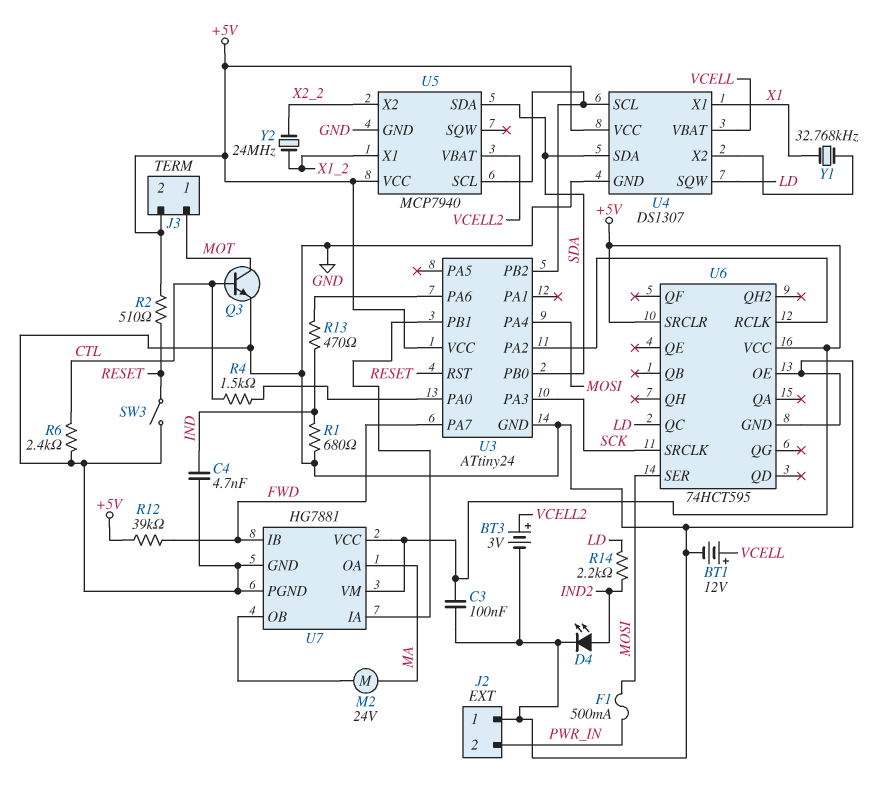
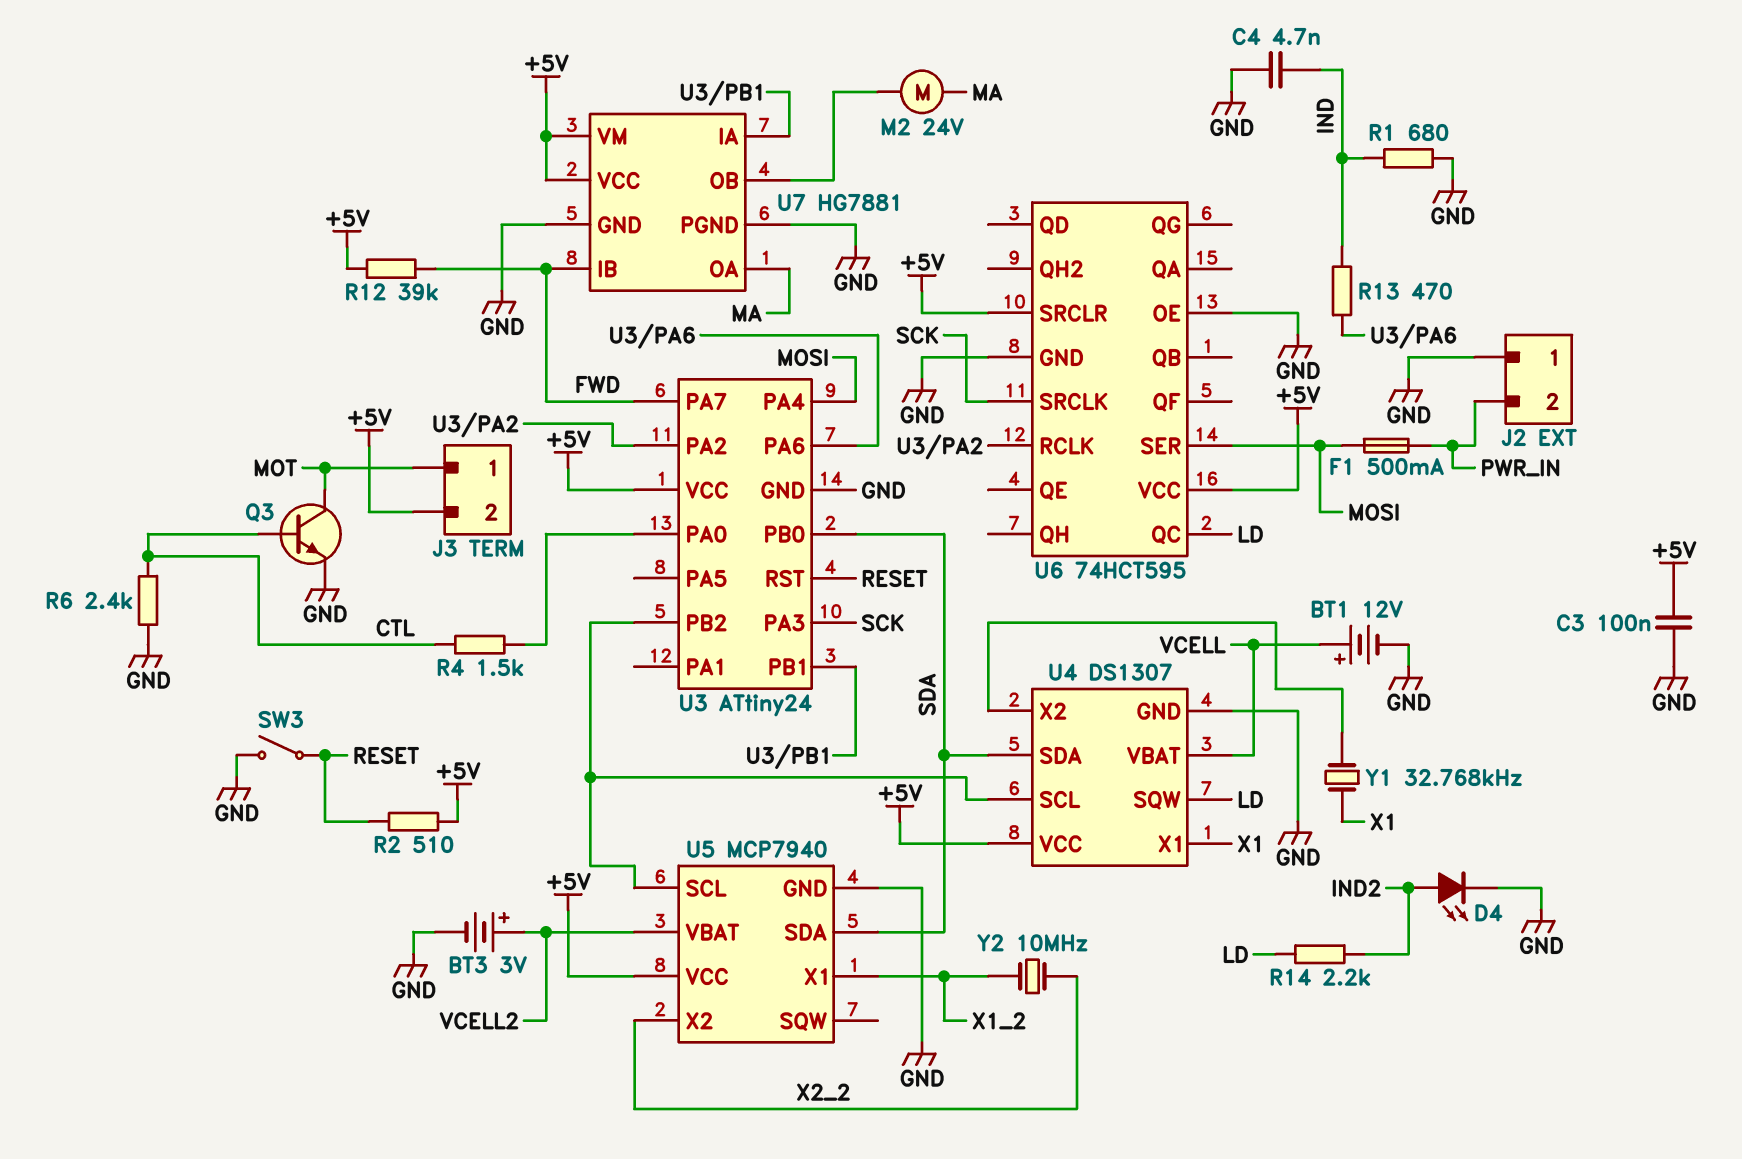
Y2: 24MHz (X1_2, X2_2) -> 10MHz (X1_2, X2_2)

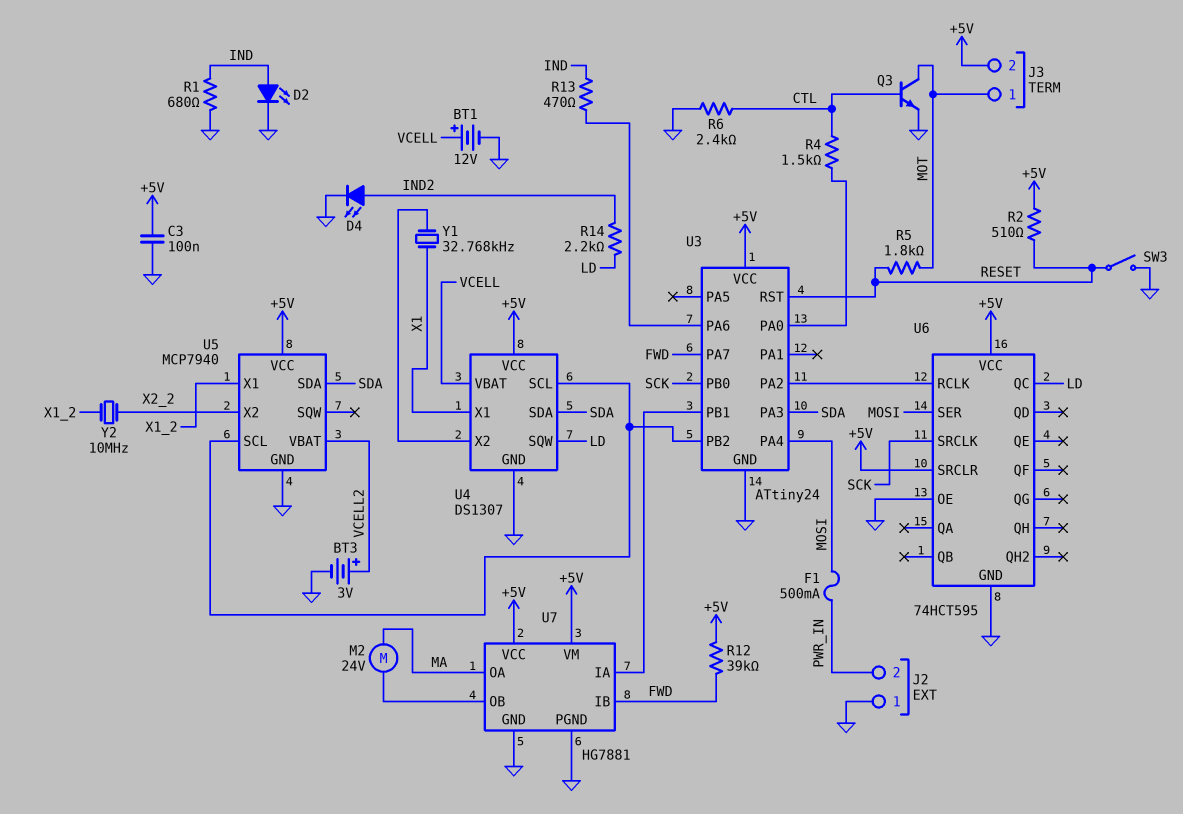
C4: 4.7nF (GND, IND) -> none
D2: none -> LED (A IND, K GND)
R5: none -> 1.8k (MOT, RESET)
U3 pin PA3: SCK -> SDA
U3 pin PB0: SDA -> SCK

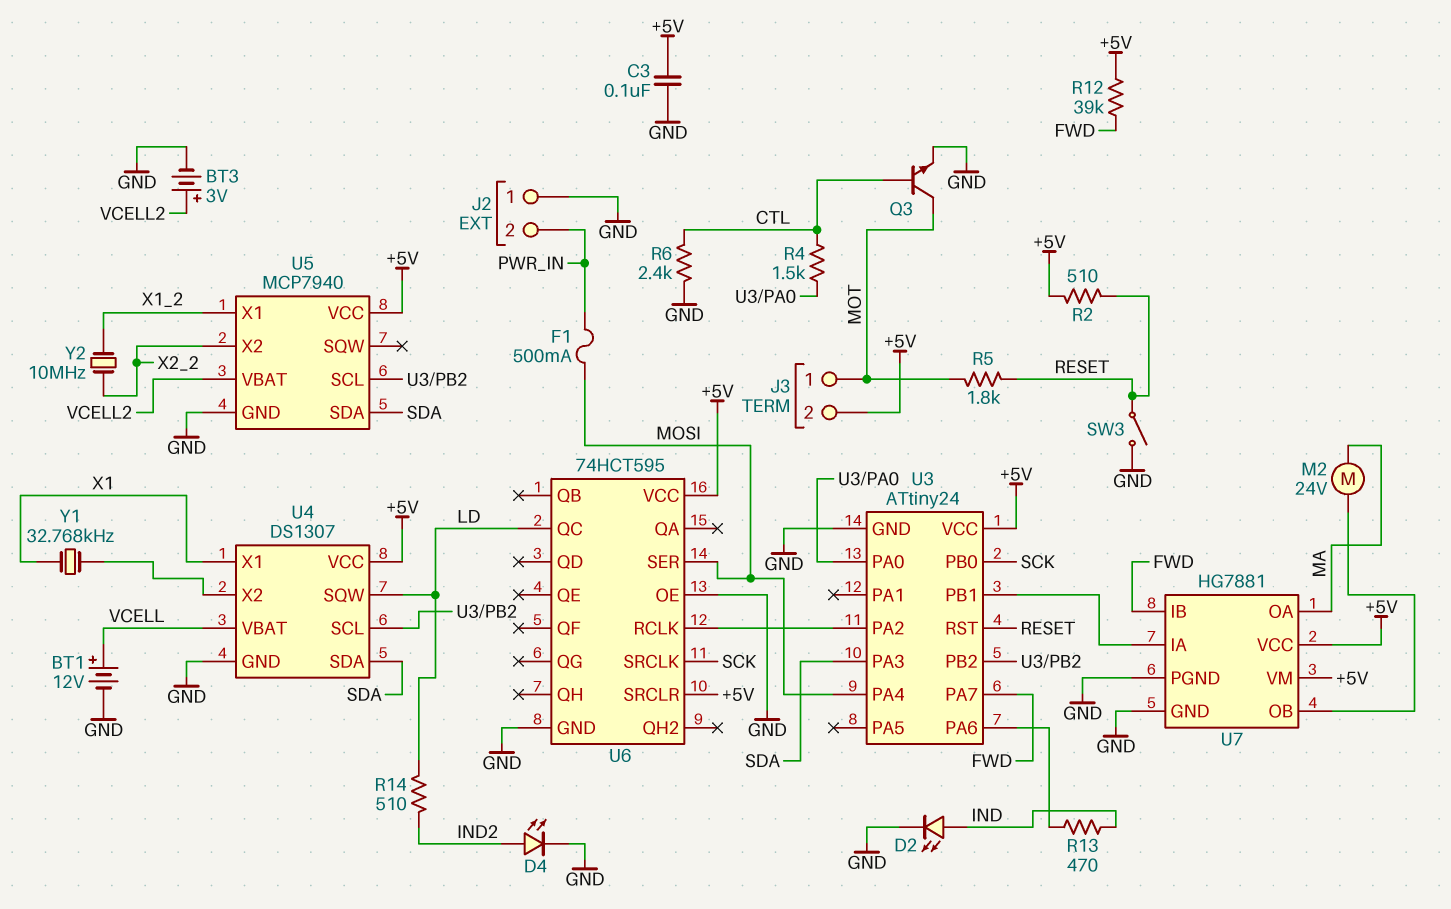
R1: 680 (GND, IND) -> none
R14: 2.2k (IND2, LD) -> 510 (IND2, LD)

